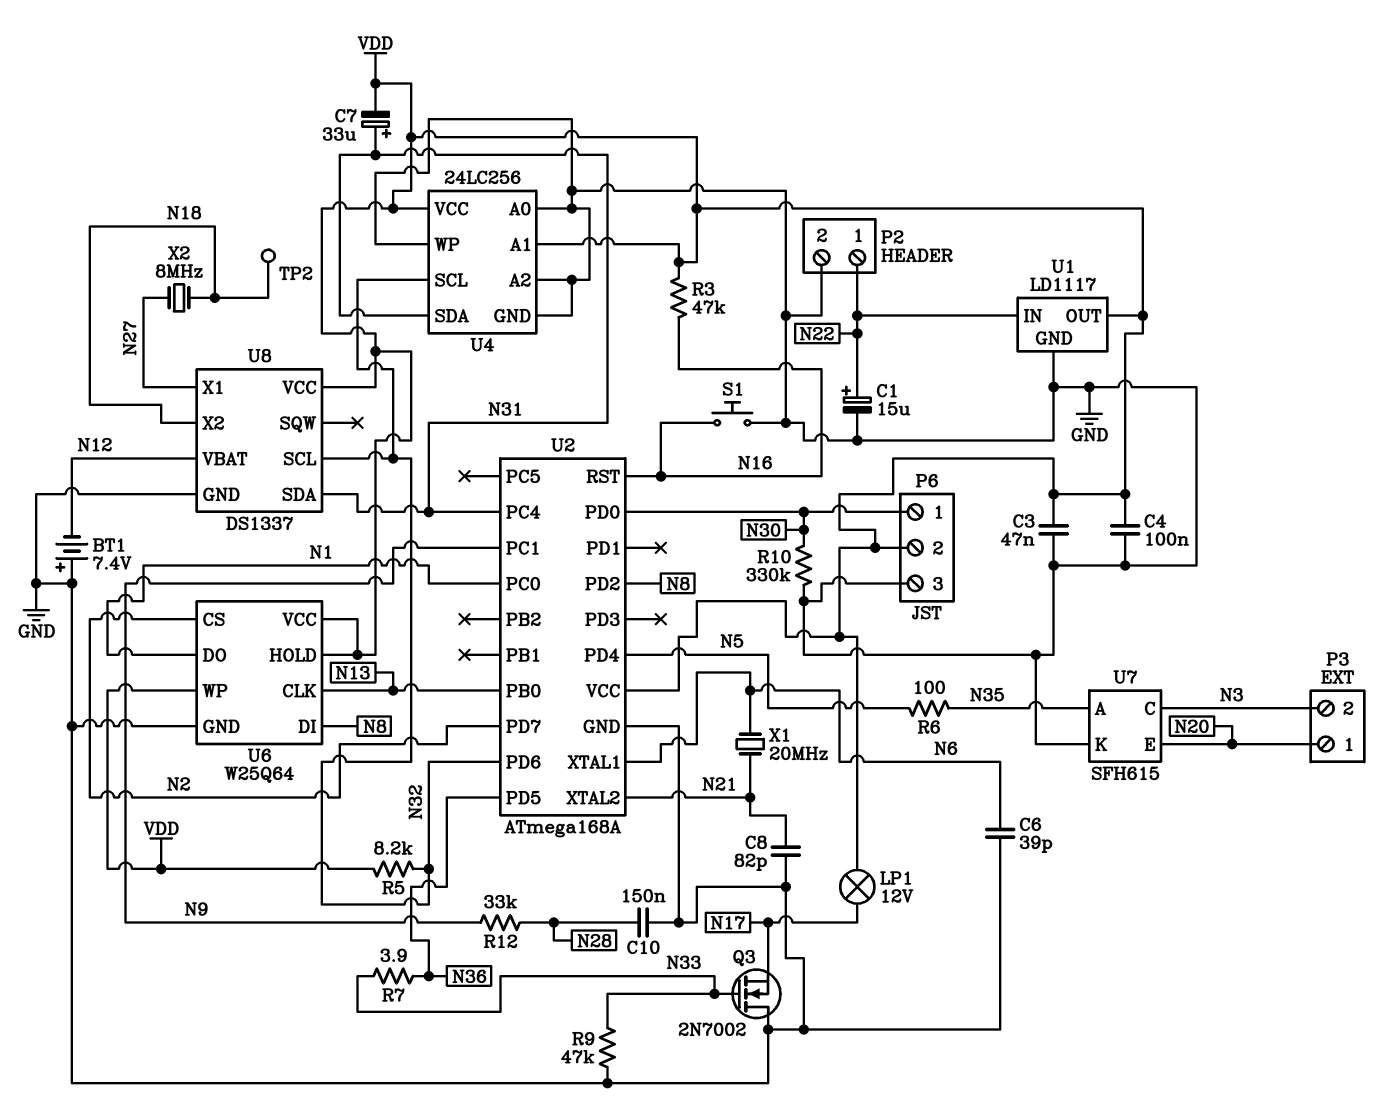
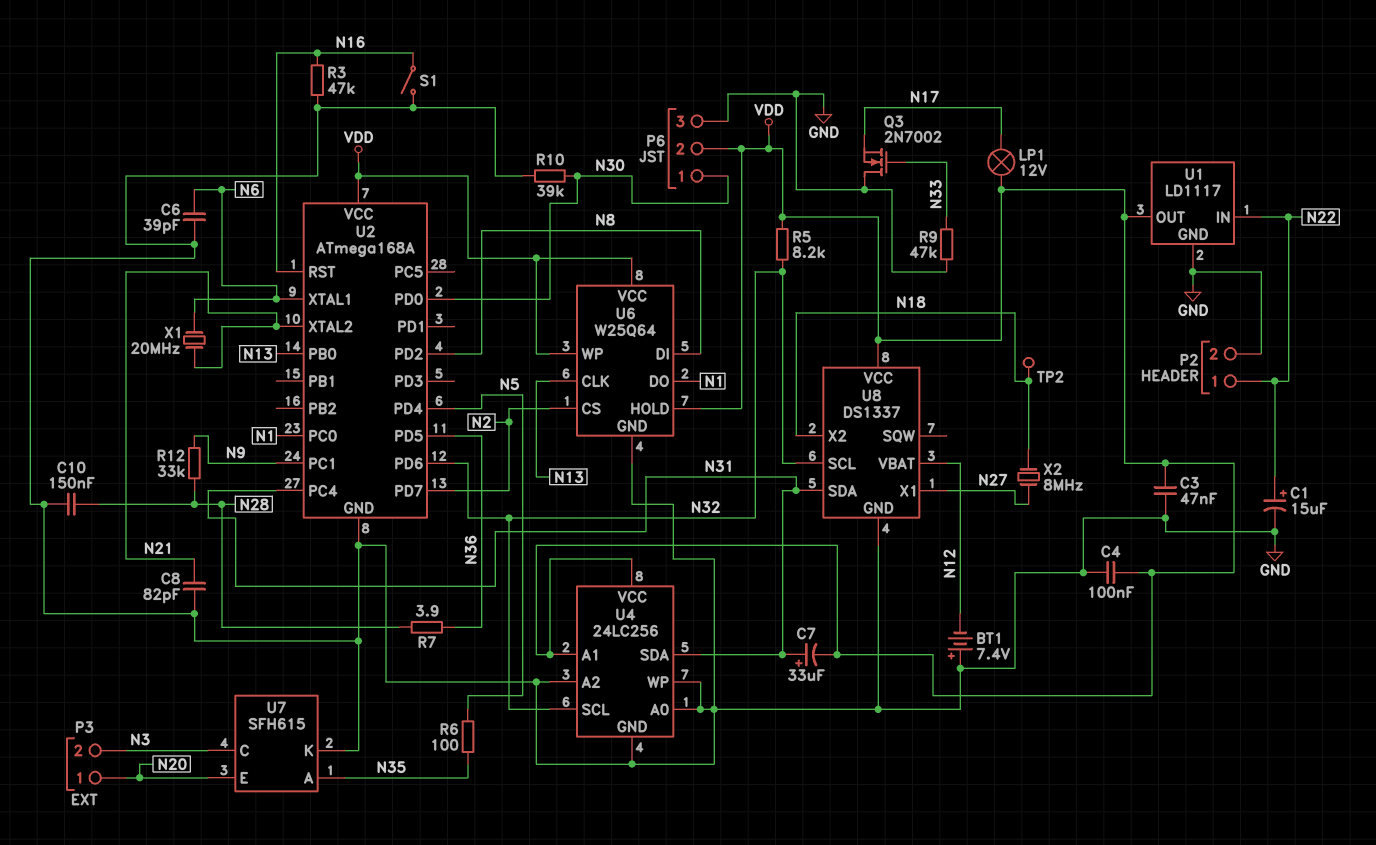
R3: 47k (N16, VDD) -> 47k (GND, N16)
R7: 3.9 (N33, N36) -> 3.9 (N28, N36)
R10: 330k (GND, N30) -> 39k (GND, N30)
S1: button (GND, N16) -> switch (GND, N16)

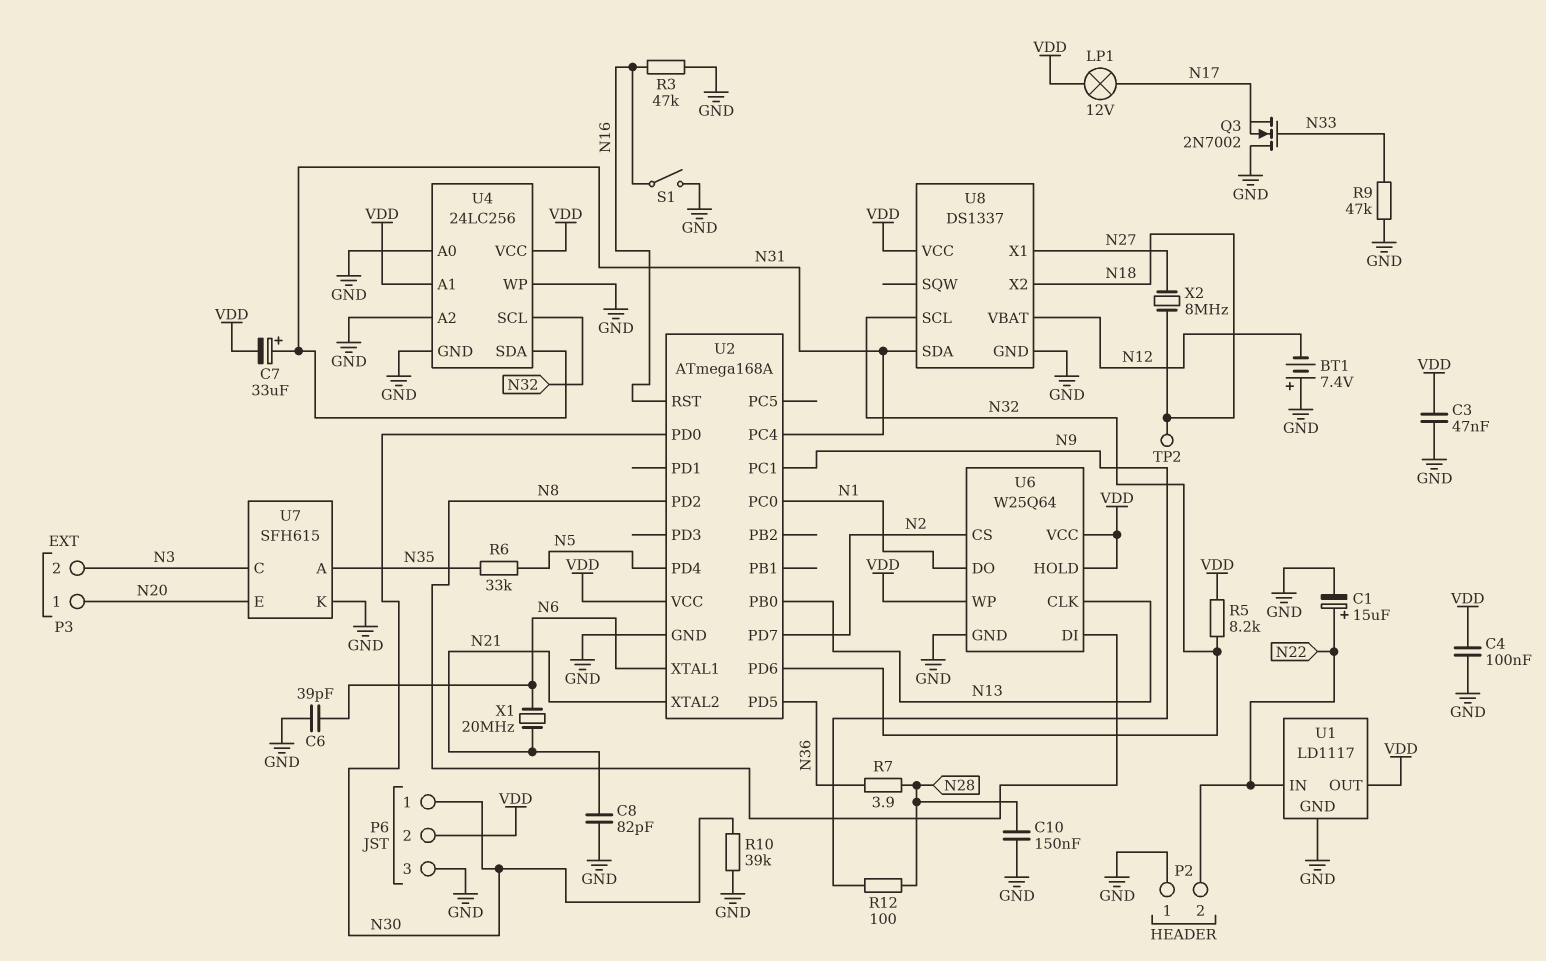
P2 pin 1: N22 -> GND
P2 pin 2: GND -> N22
R6: 100 (N5, N35) -> 33k (N5, N35)
R12: 33k (N9, N28) -> 100 (N9, N28)

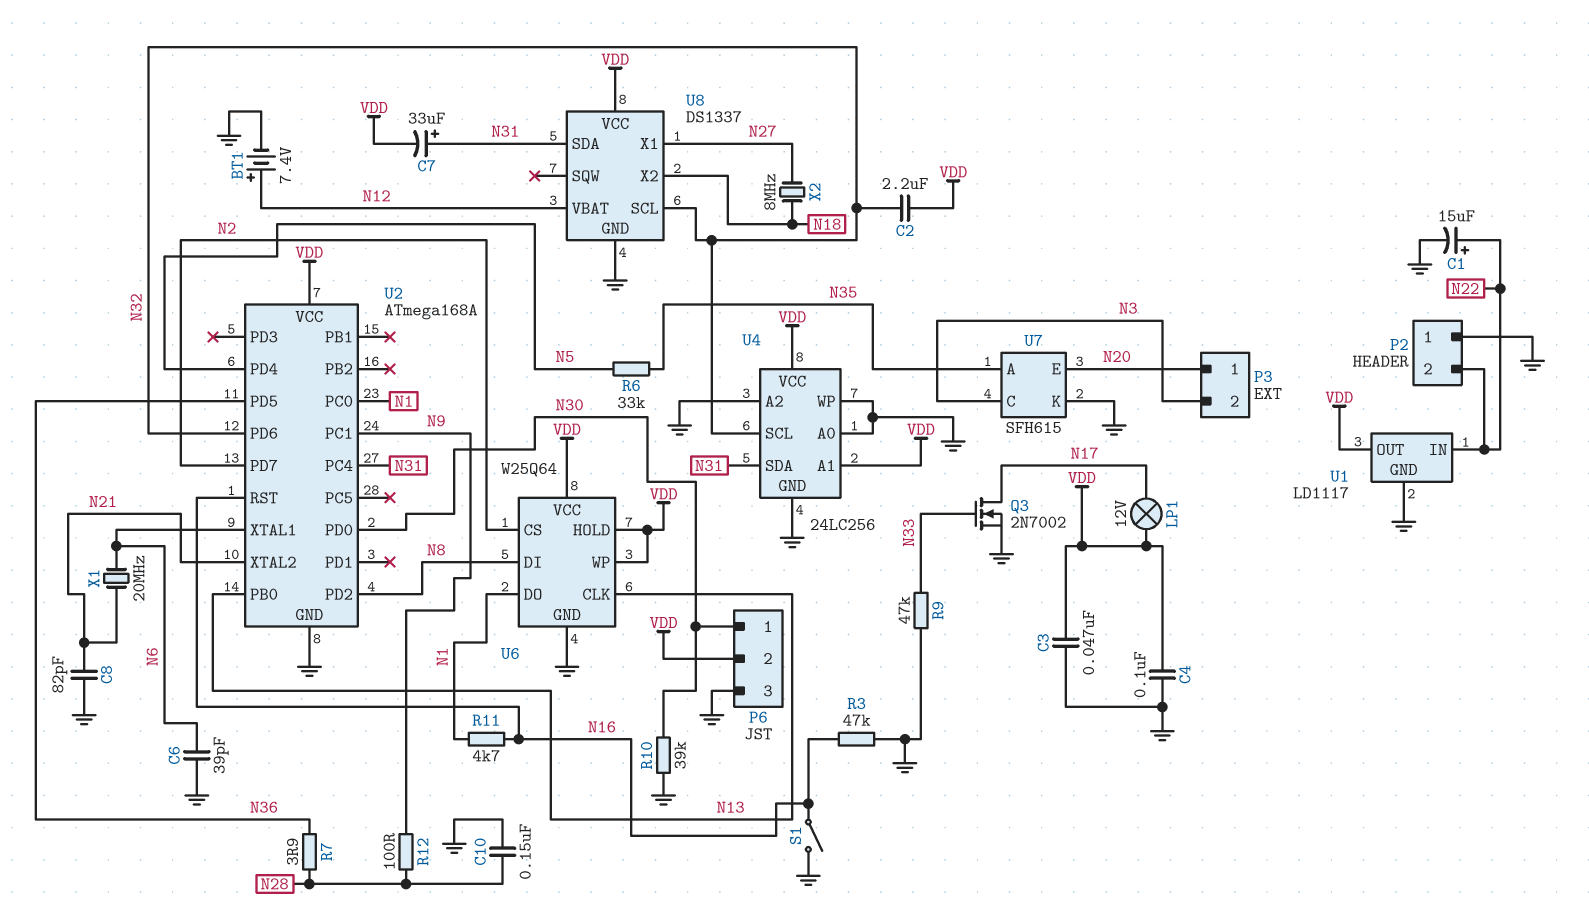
BT1: 7.4V (plus GND, minus N12) -> 7.4V (plus N12, minus GND)
C2: none -> 2.2uF (N32, VDD)
Q3: NMOS 2N7002 (G N33, D GND, S N17) -> NMOS 2N7002 (G N33, D N17, S GND)
R5: 8.2k (N32, VDD) -> none
R11: none -> 4.7k (N1, N16)
TP2: test point (N18) -> none

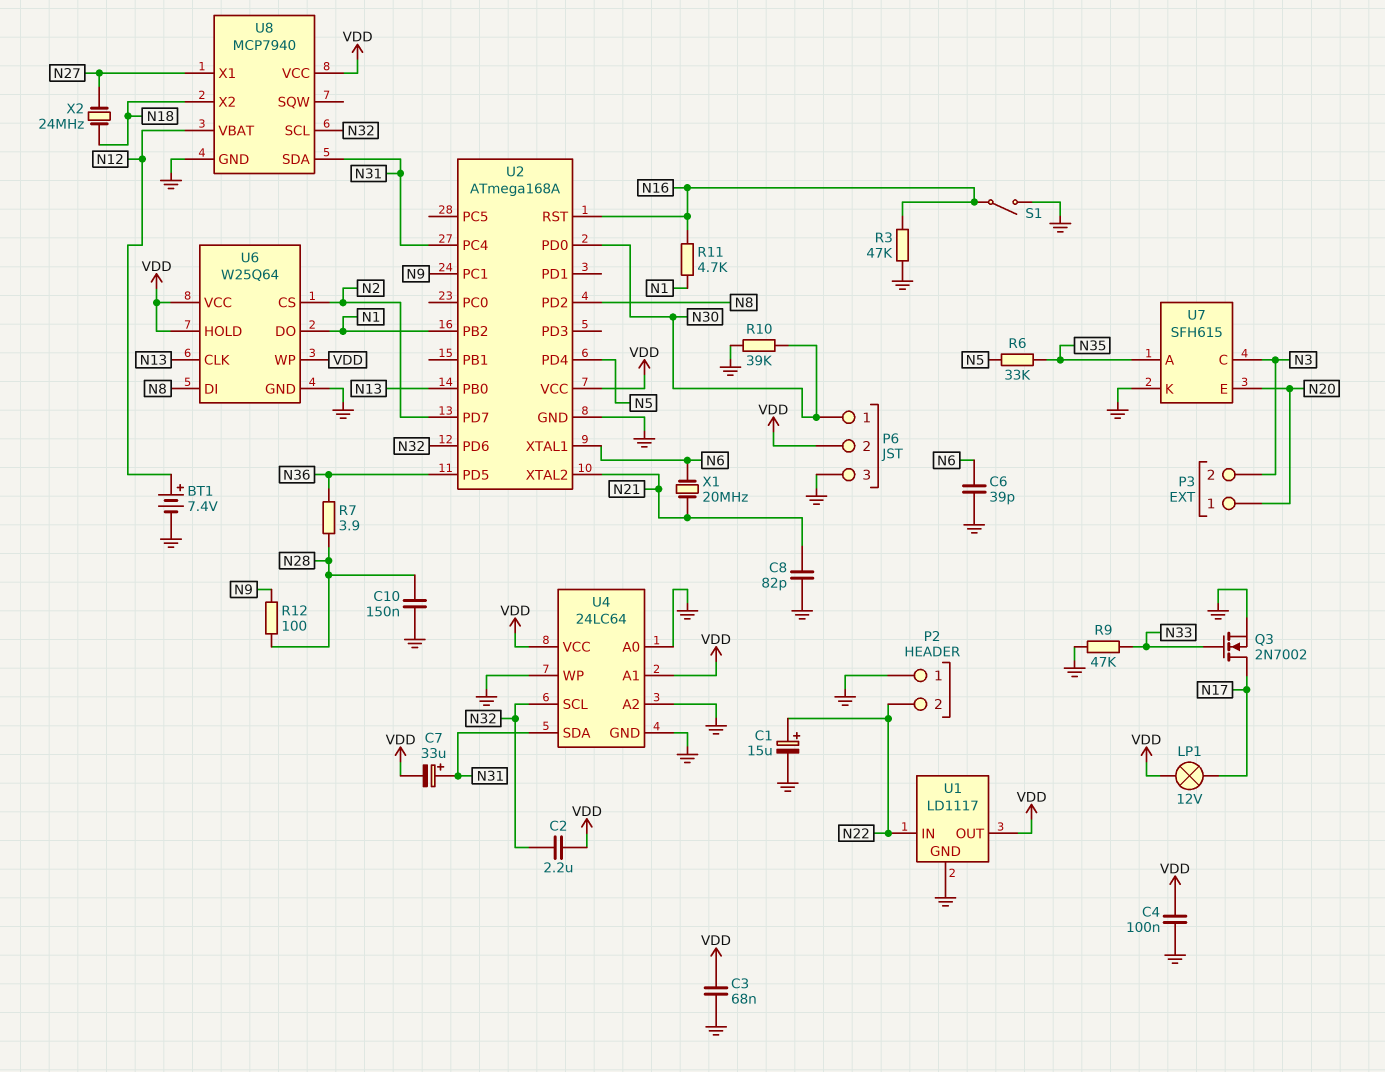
C3: 47nF (GND, VDD) -> 68nF (GND, VDD)
U2 pin PB2: none -> N1
U2 pin PC0: N1 -> none
U4: 24LC256 -> 24LC64
U8: DS1337 -> MCP7940
X2: 8MHz (N18, N27) -> 24MHz (N18, N27)

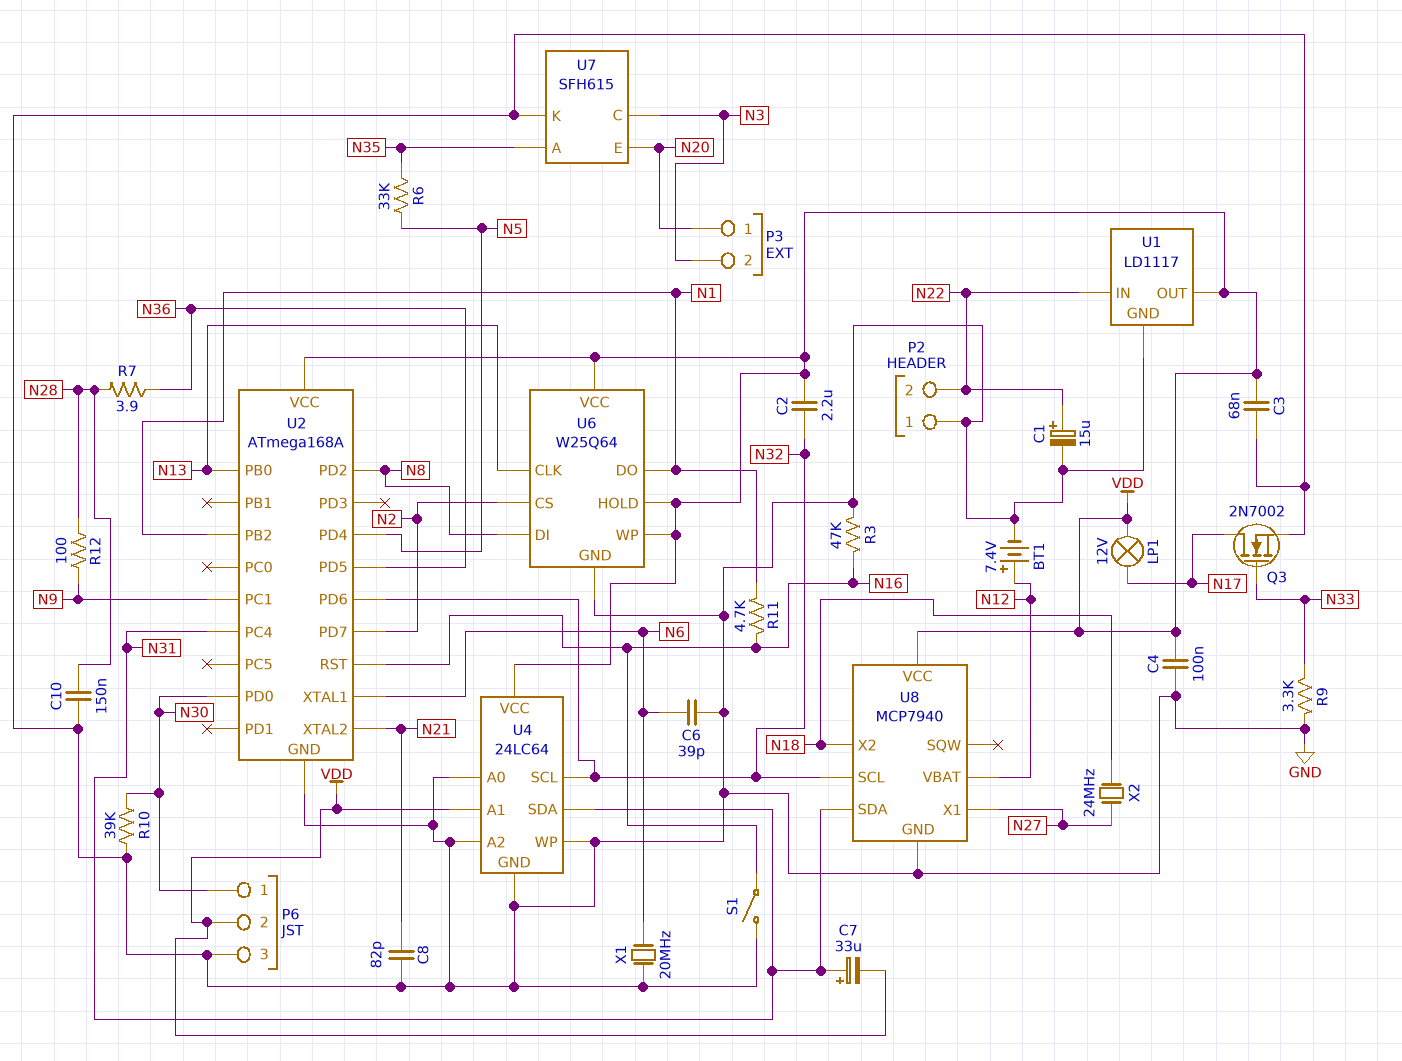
R9: 47k (GND, N33) -> 3.3k (GND, N33)
X1: 20MHz (N6, N21) -> 20MHz (GND, N6)

